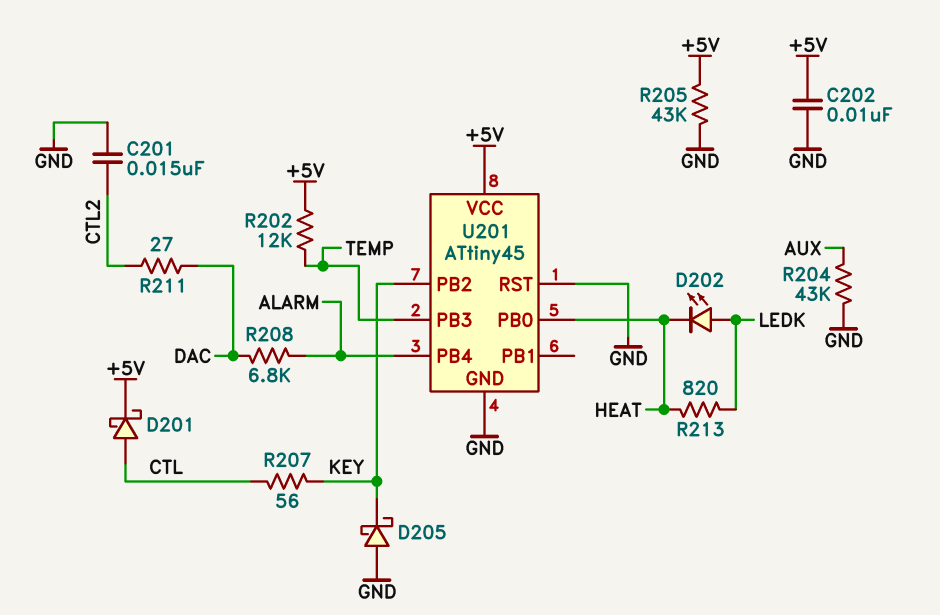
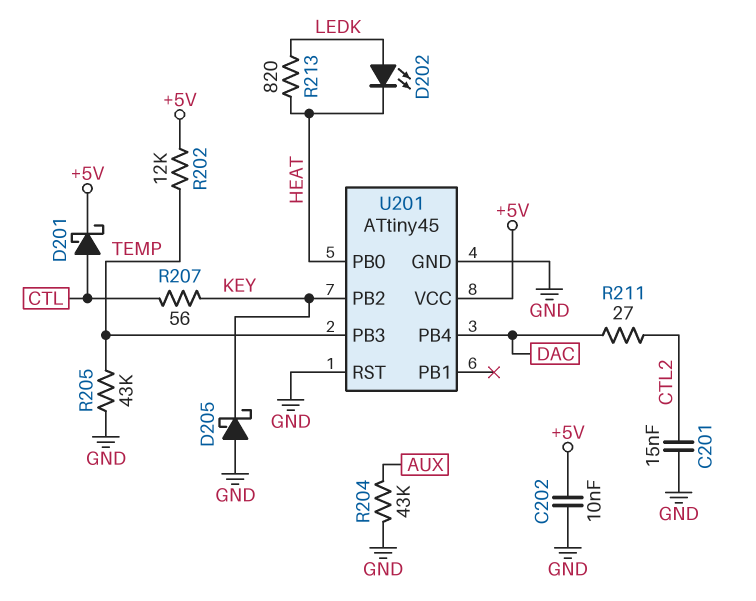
R205: 43k (+5V, GND) -> 43k (GND, TEMP)
R208: 6.8k (ALARM, DAC) -> none
U201 pin PB4: ALARM -> DAC

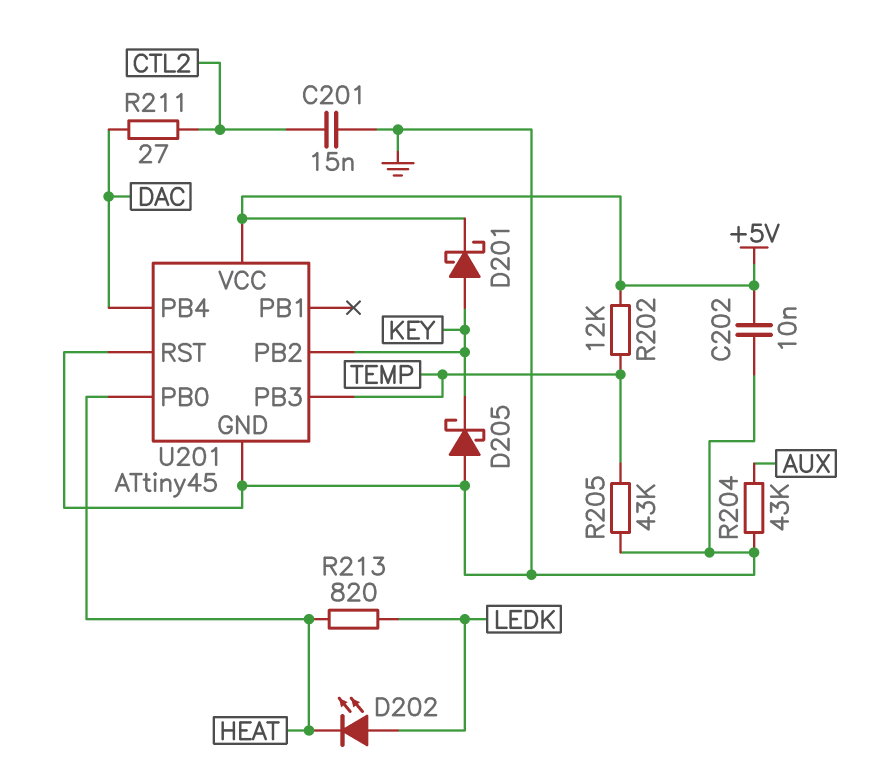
D201: schottky (A CTL, K +5V) -> schottky (A KEY, K +5V)
R207: 56 (CTL, KEY) -> none

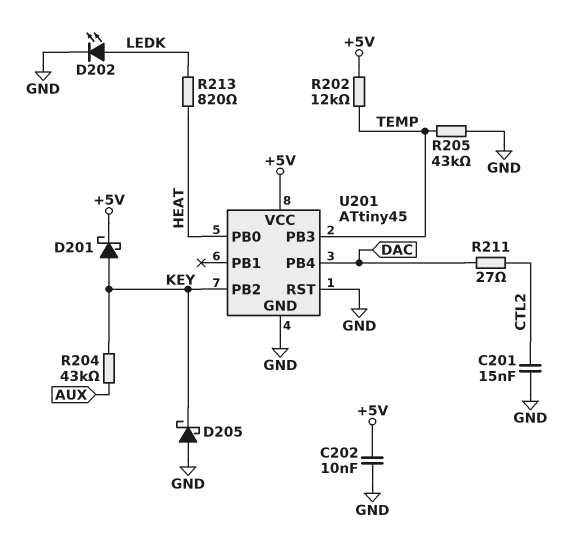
D202: LED (A LEDK, K HEAT) -> LED (A LEDK, K GND)
R204: 43k (AUX, GND) -> 43k (AUX, KEY)

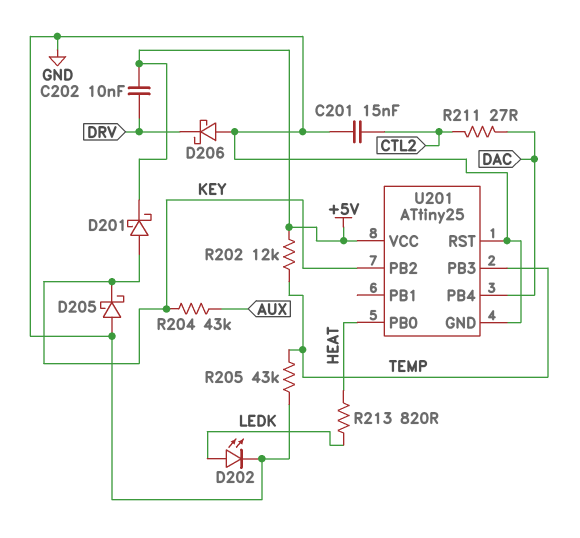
C202: 10nF (+5V, GND) -> 10nF (+5V, DRV)
D206: none -> schottky (A GND, K DRV)
U201: ATtiny45 -> ATtiny25

